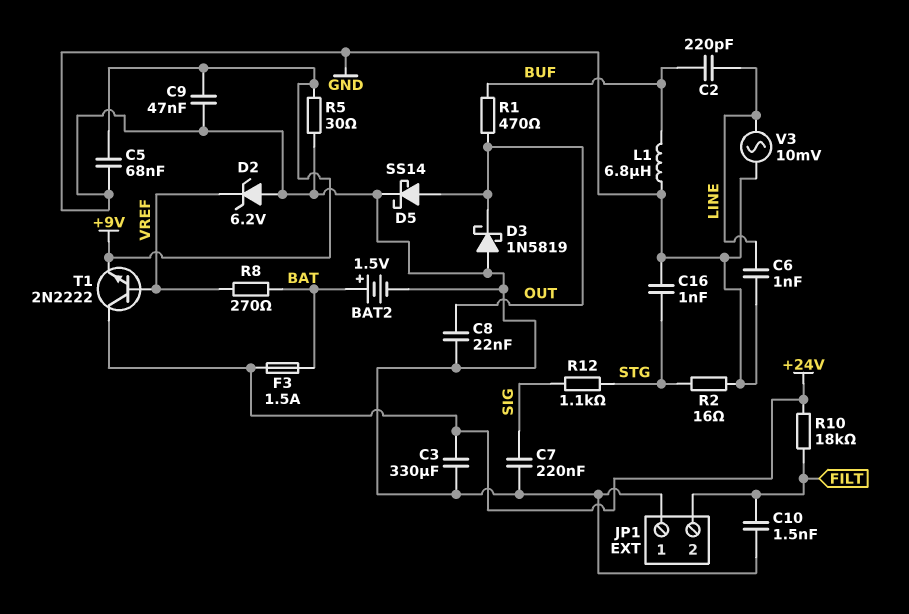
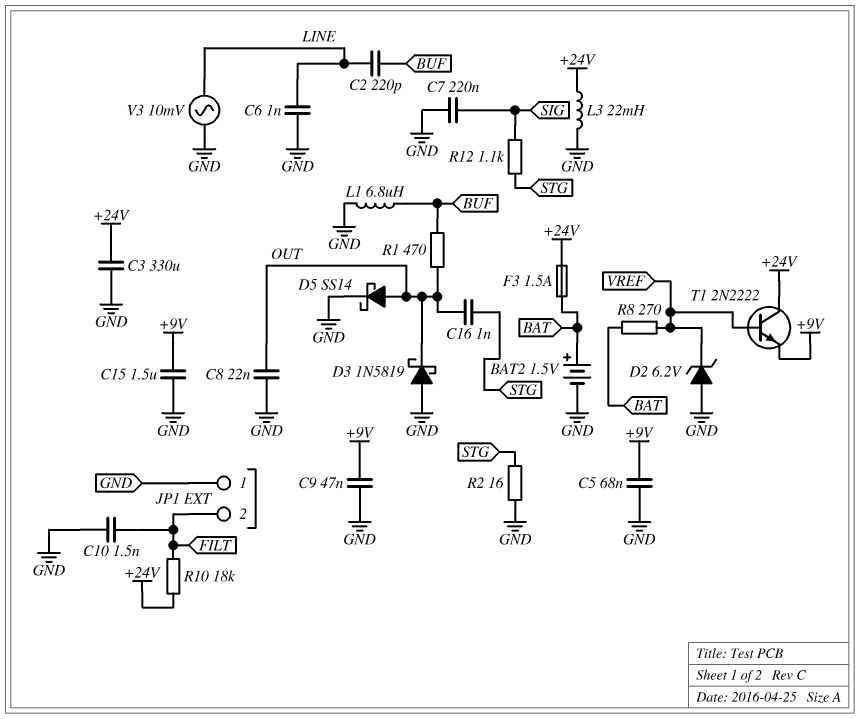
C15: none -> 1.5uF (+9V, GND)
C16: 1nF (GND, STG) -> 1nF (OUT, STG)
L3: none -> 22mH (+24V, GND)
R5: 30 (+9V, GND) -> none

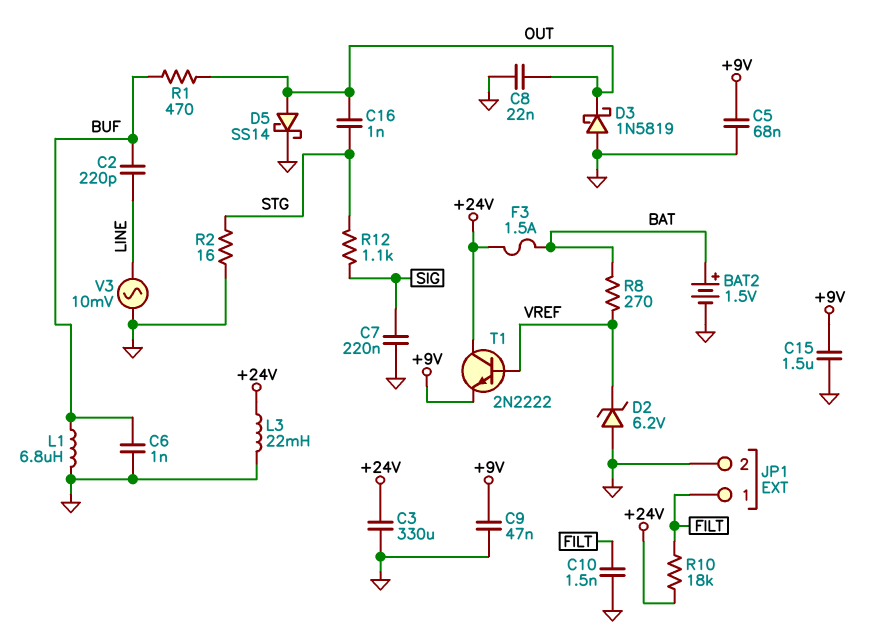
C6: 1nF (GND, LINE) -> 1nF (BUF, GND)
JP1 pin 1: GND -> FILT
JP1 pin 2: FILT -> GND

